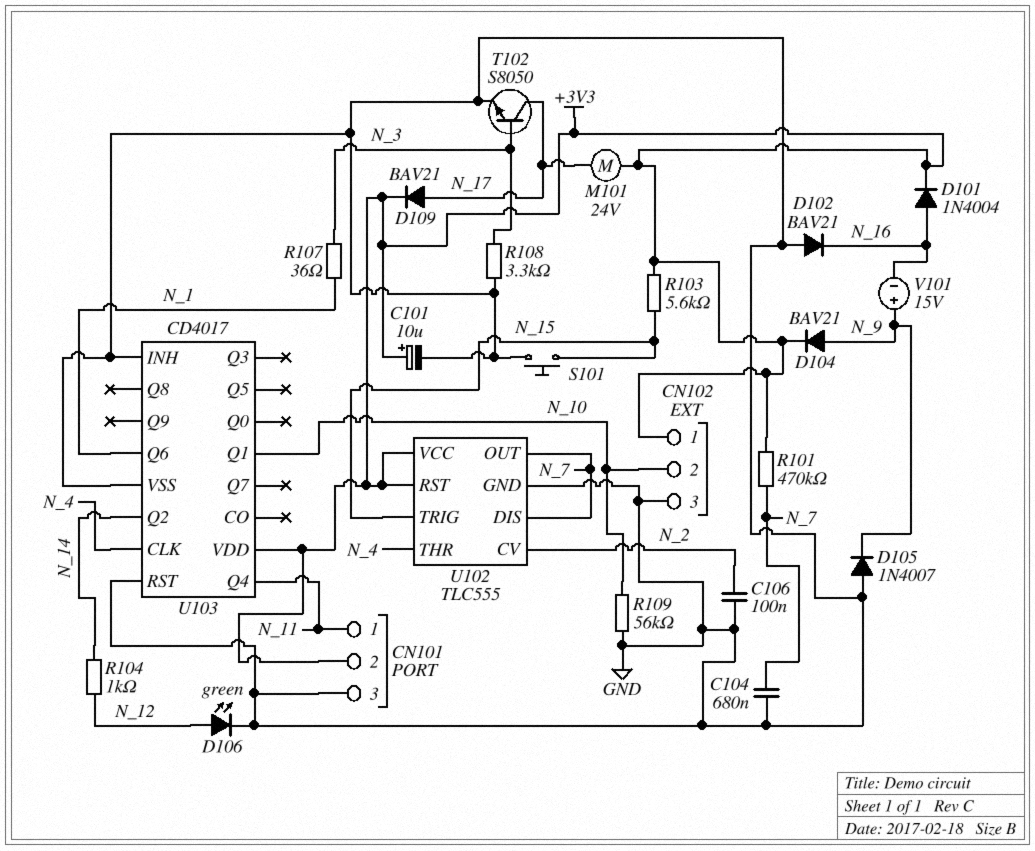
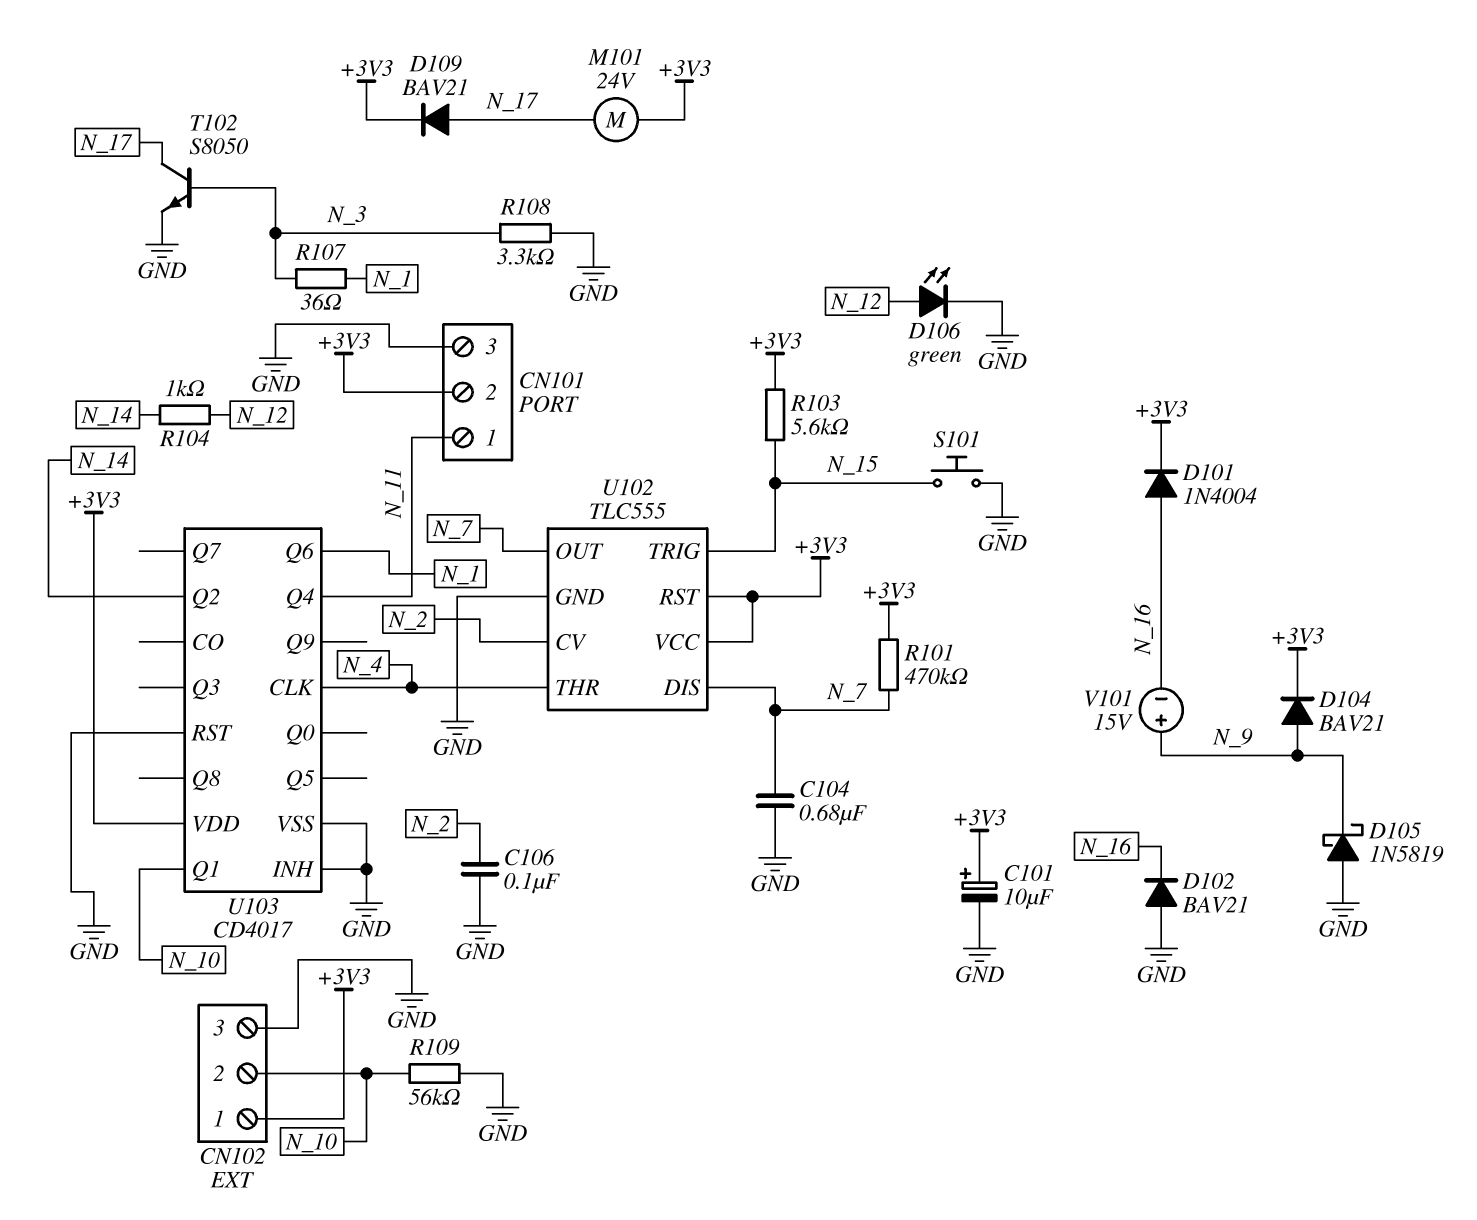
D105: diode 1N4007 (A GND, K N_9) -> schottky 1N5819 (A GND, K N_9)

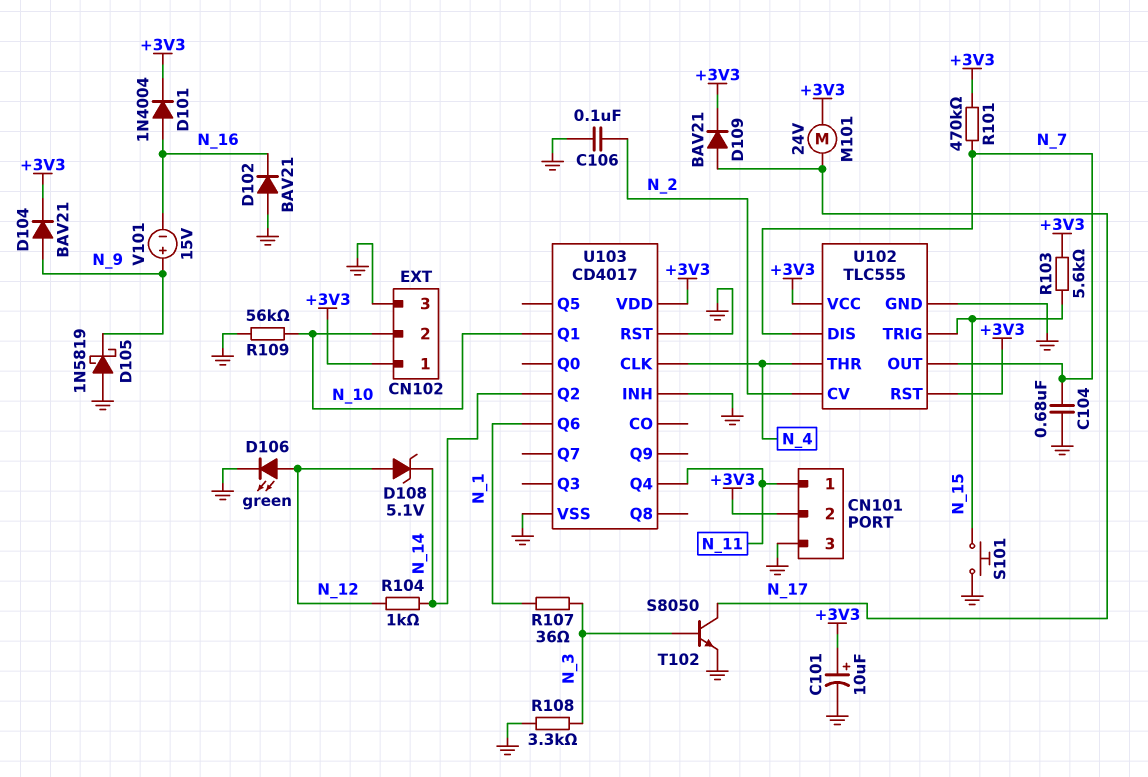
D108: none -> zener 5.1V (A N_12, K N_14)

